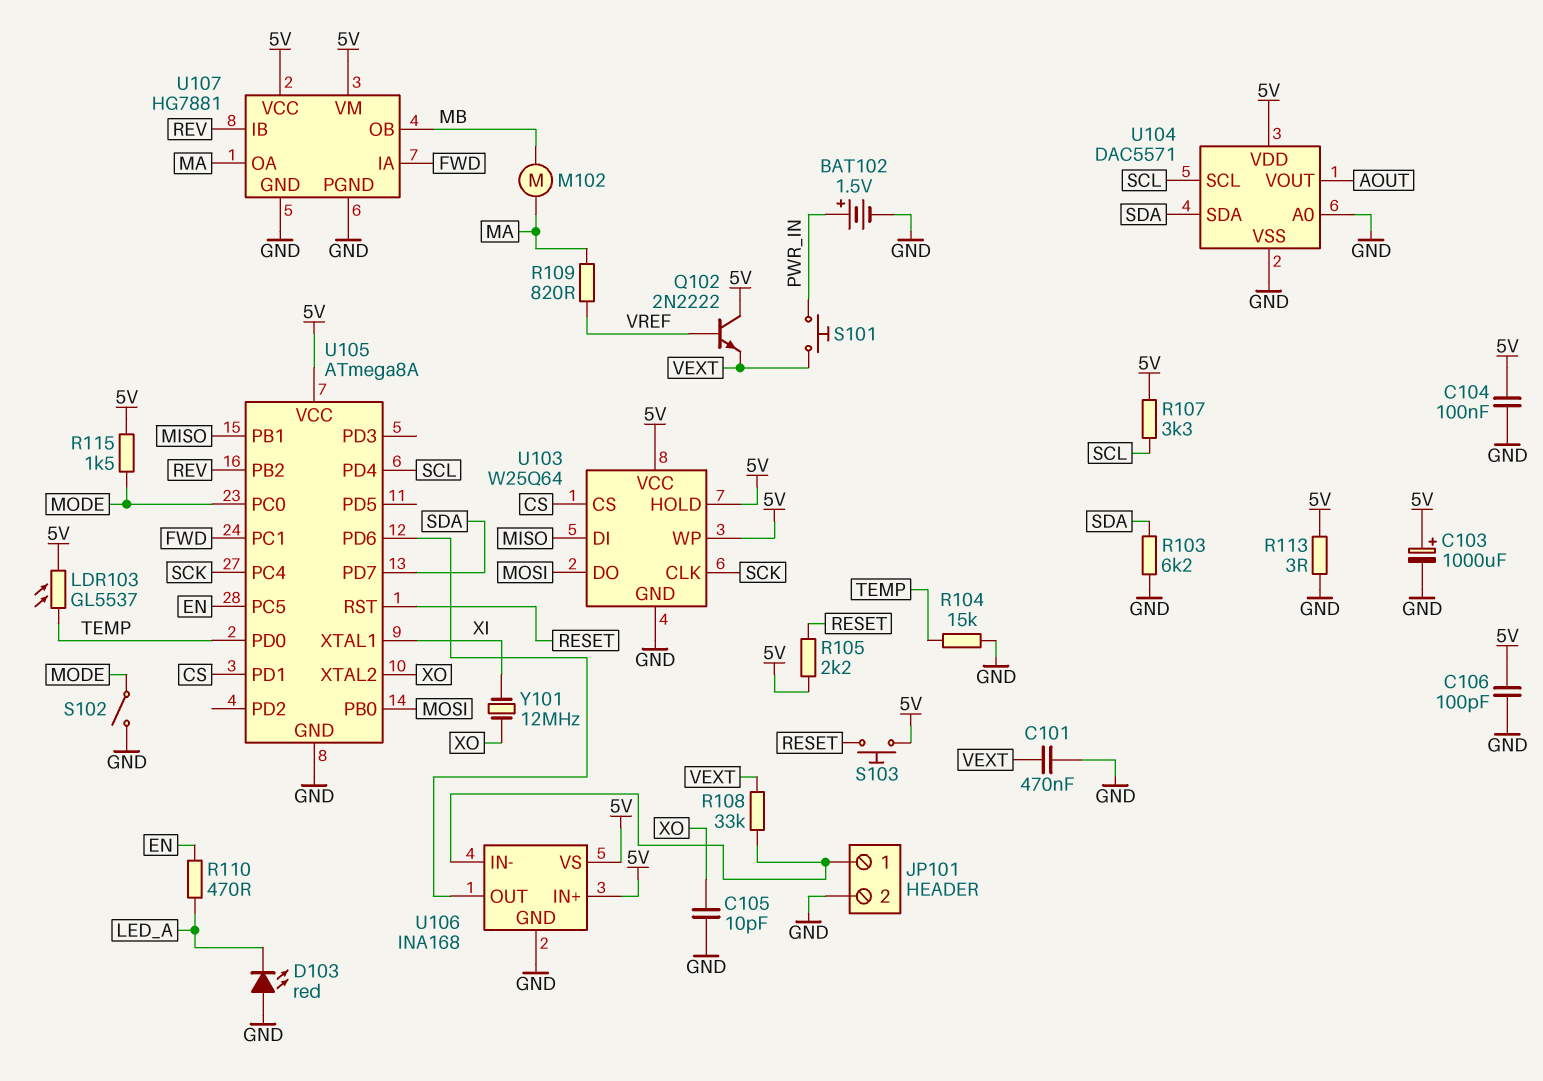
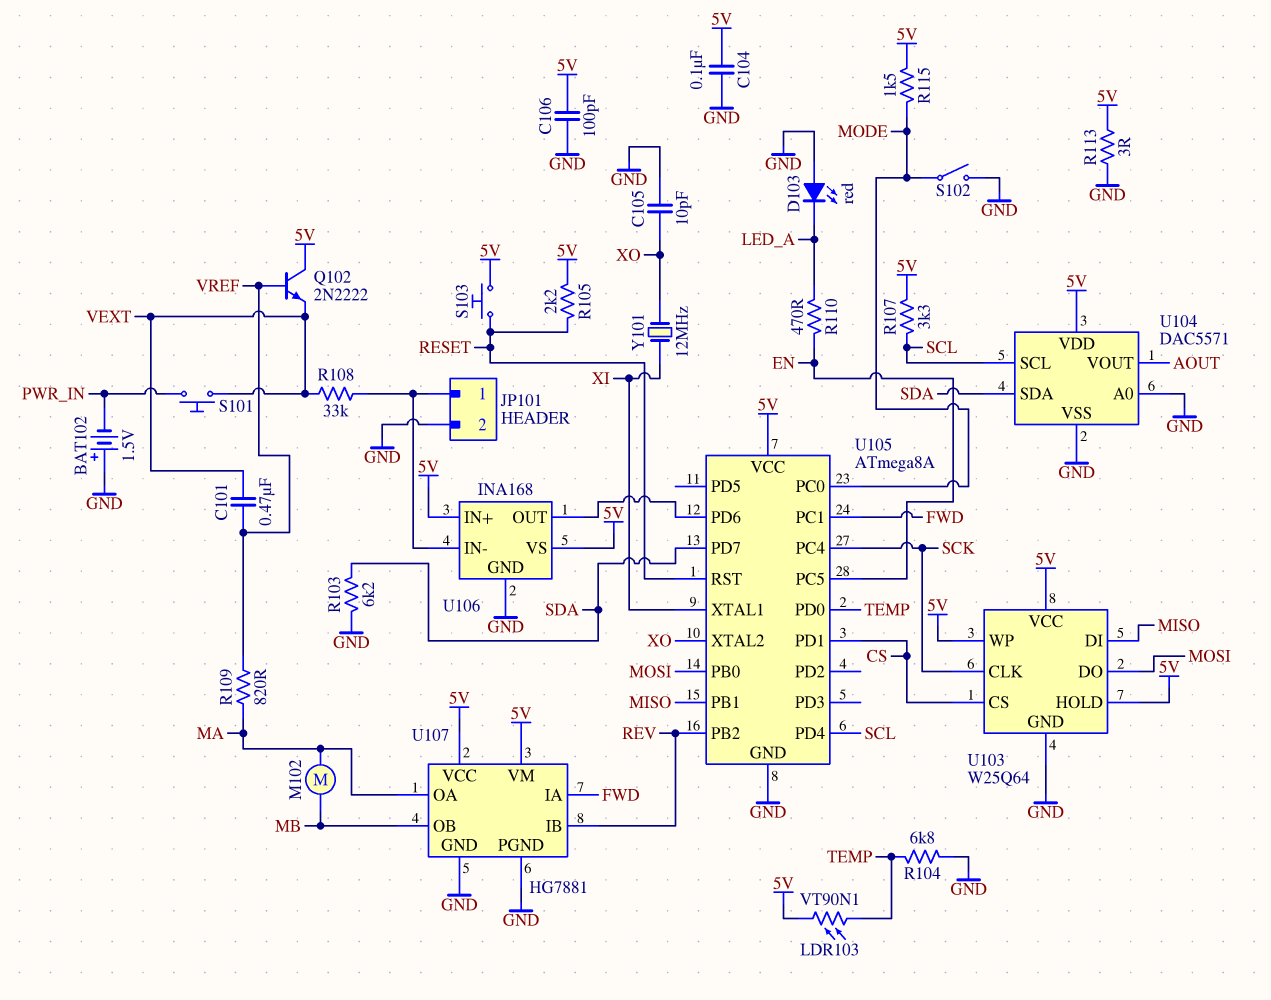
BAT102: 1.5V (plus PWR_IN, minus GND) -> 1.5V (plus GND, minus PWR_IN)
C101: 470nF (GND, VEXT) -> 470nF (VEXT, VREF)
C103: 1000uF (plus 5V, minus GND) -> none
LDR103: GL5537 (5V, TEMP) -> VT90N1 (5V, TEMP)
R104: 15k (GND, TEMP) -> 6.8k (GND, TEMP)

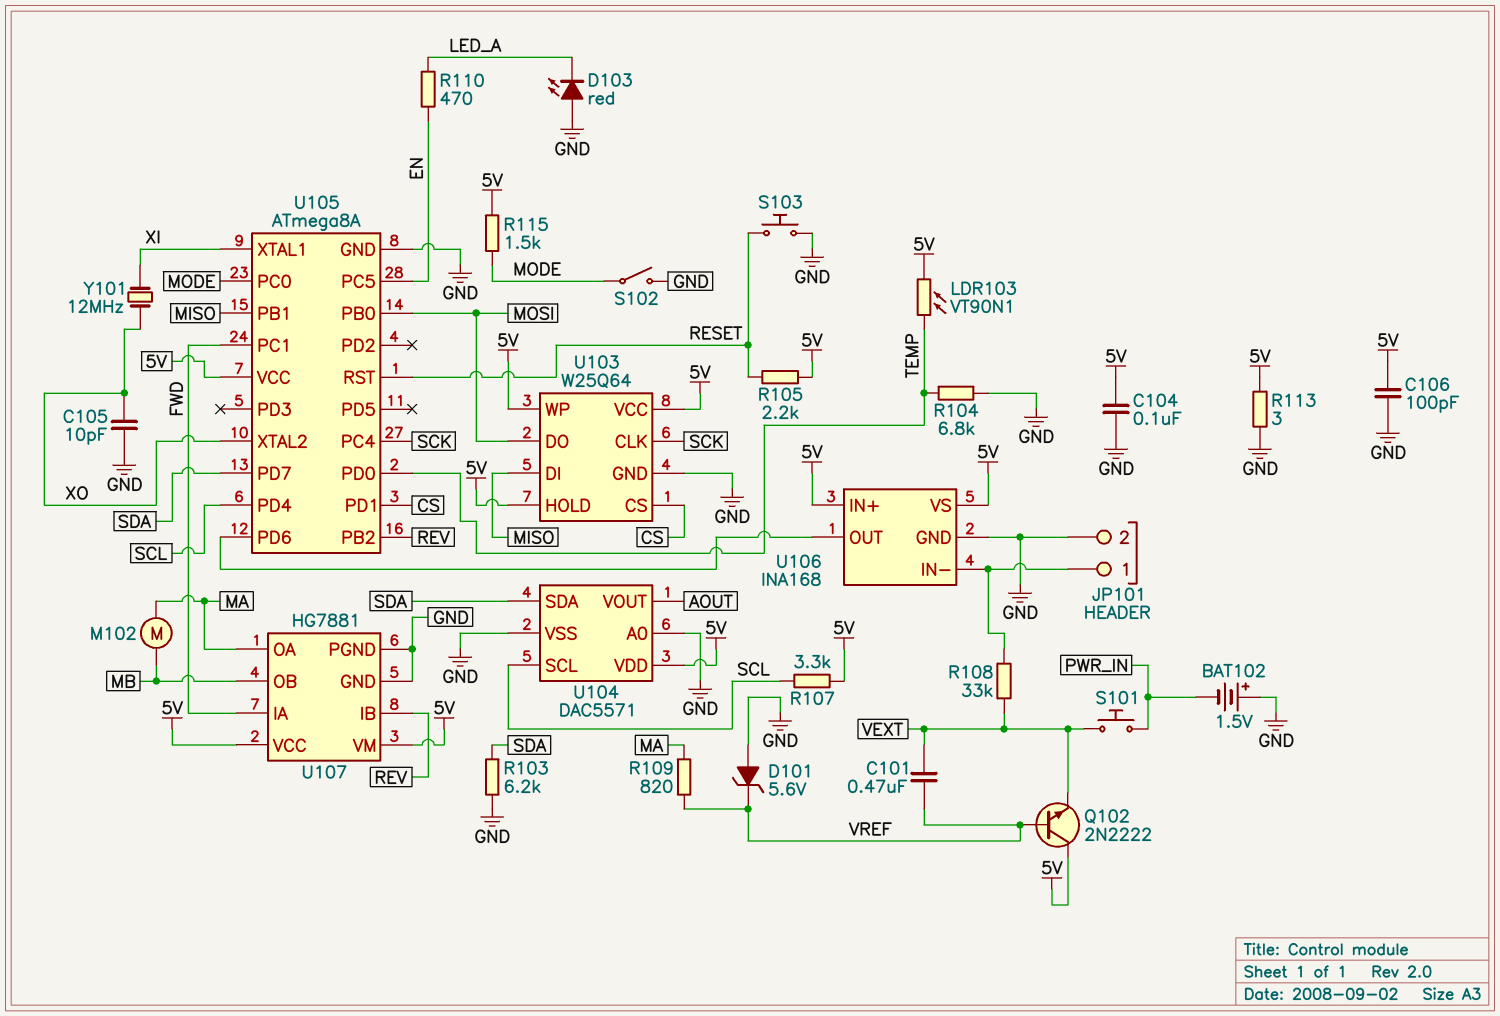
D101: none -> zener 5.6V (A GND, K VREF)
S103: button (5V, RESET) -> button (GND, RESET)

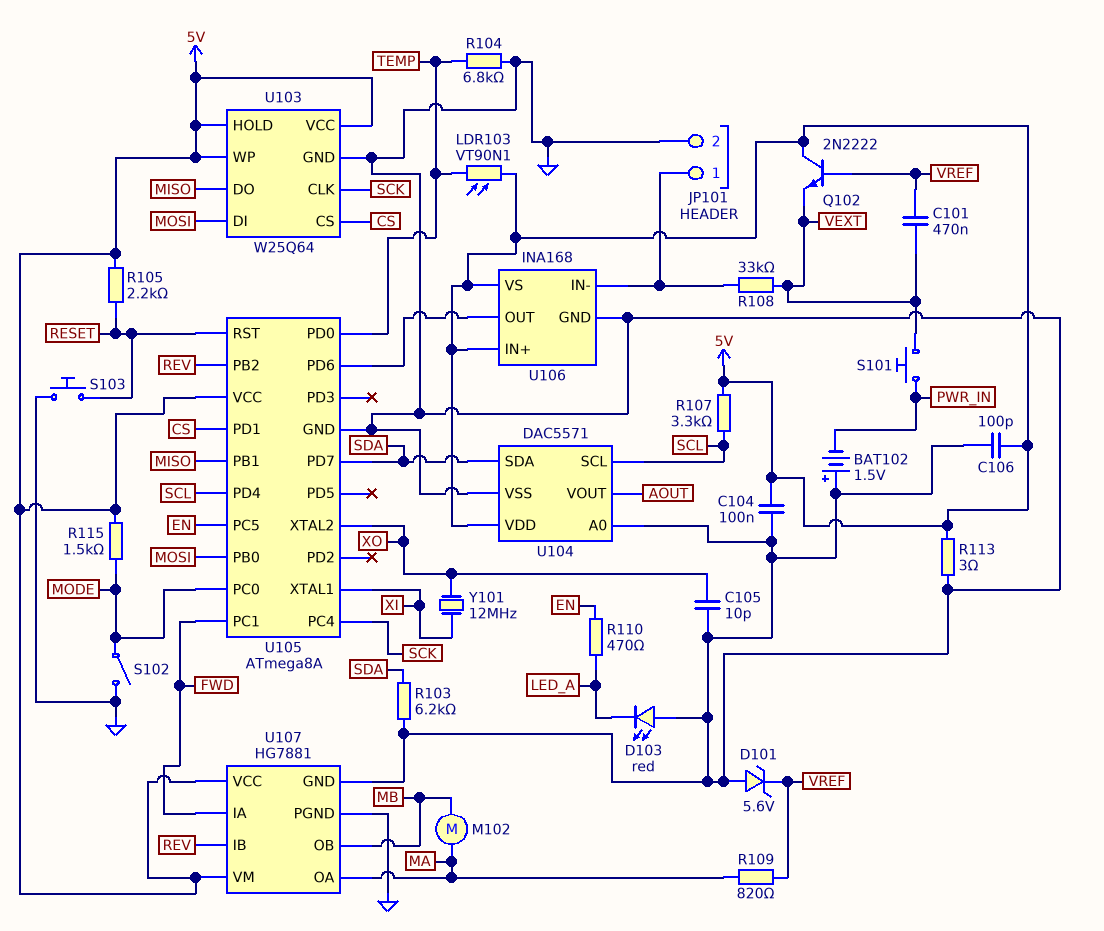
U103 pin DI: MISO -> MOSI
U103 pin DO: MOSI -> MISO

